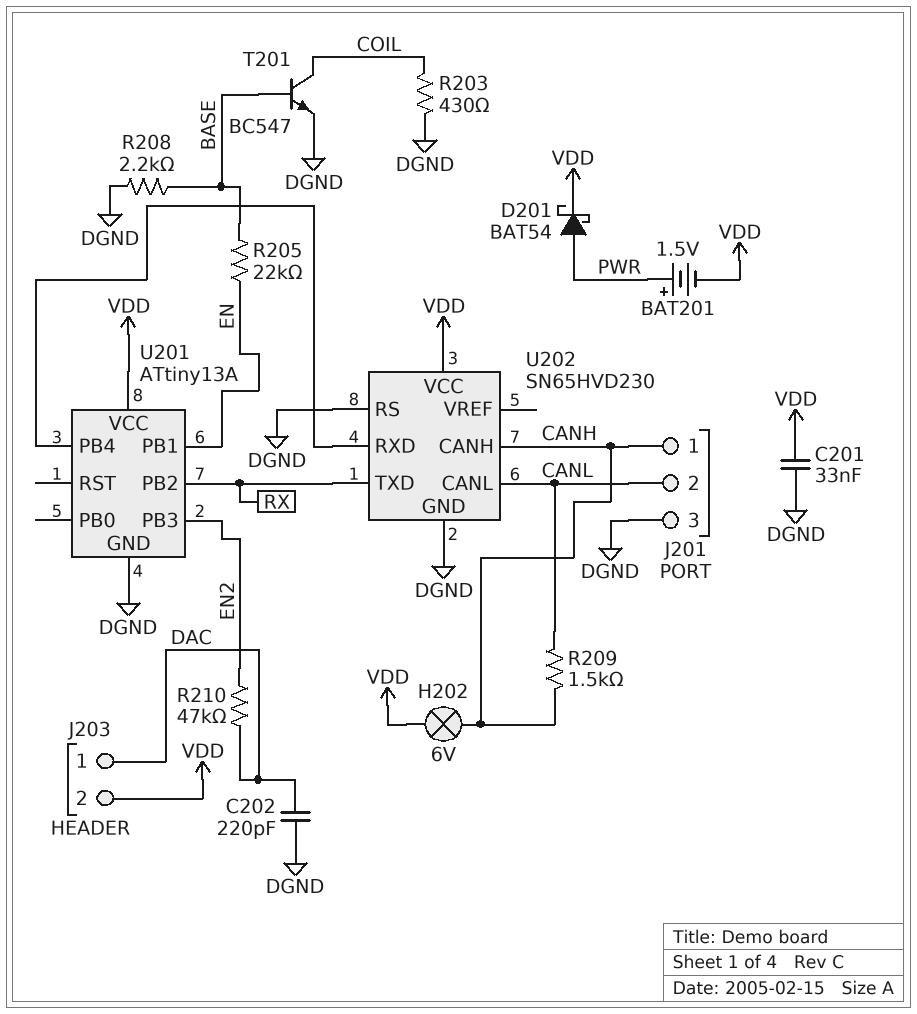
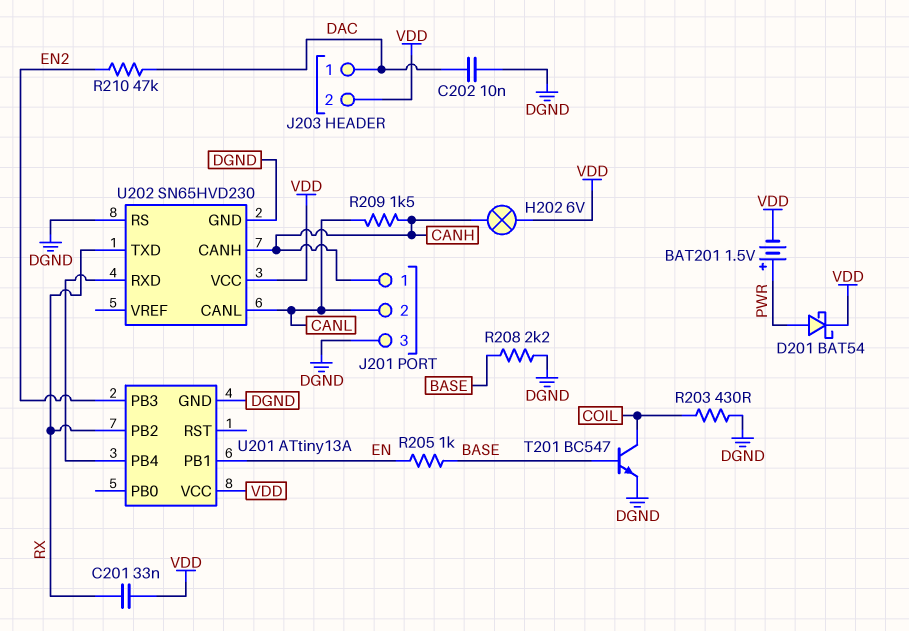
C201: 33nF (DGND, VDD) -> 33nF (RX, VDD)
C202: 220pF (DAC, DGND) -> 10nF (DAC, DGND)
R205: 22k (BASE, EN) -> 1k (BASE, EN)

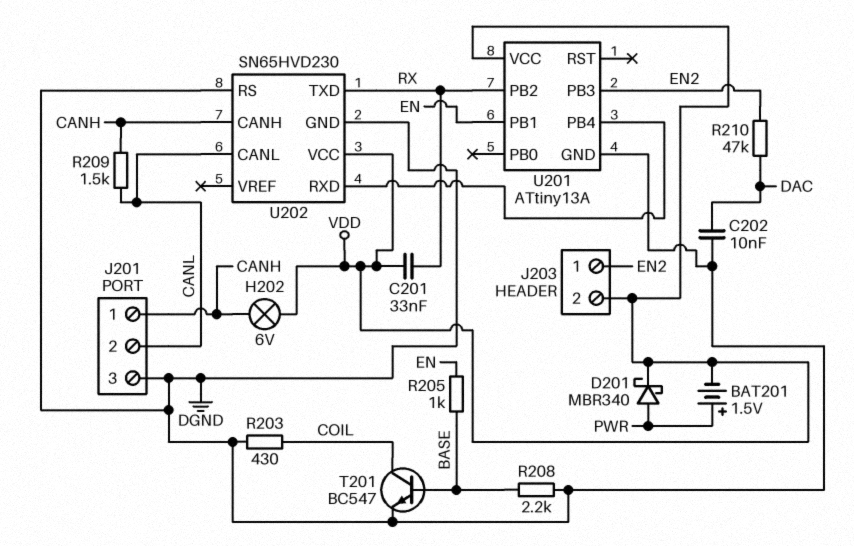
D201: schottky BAT54 (A PWR, K VDD) -> schottky MBR340 (A PWR, K VDD)
J203 pin 1: DAC -> EN2

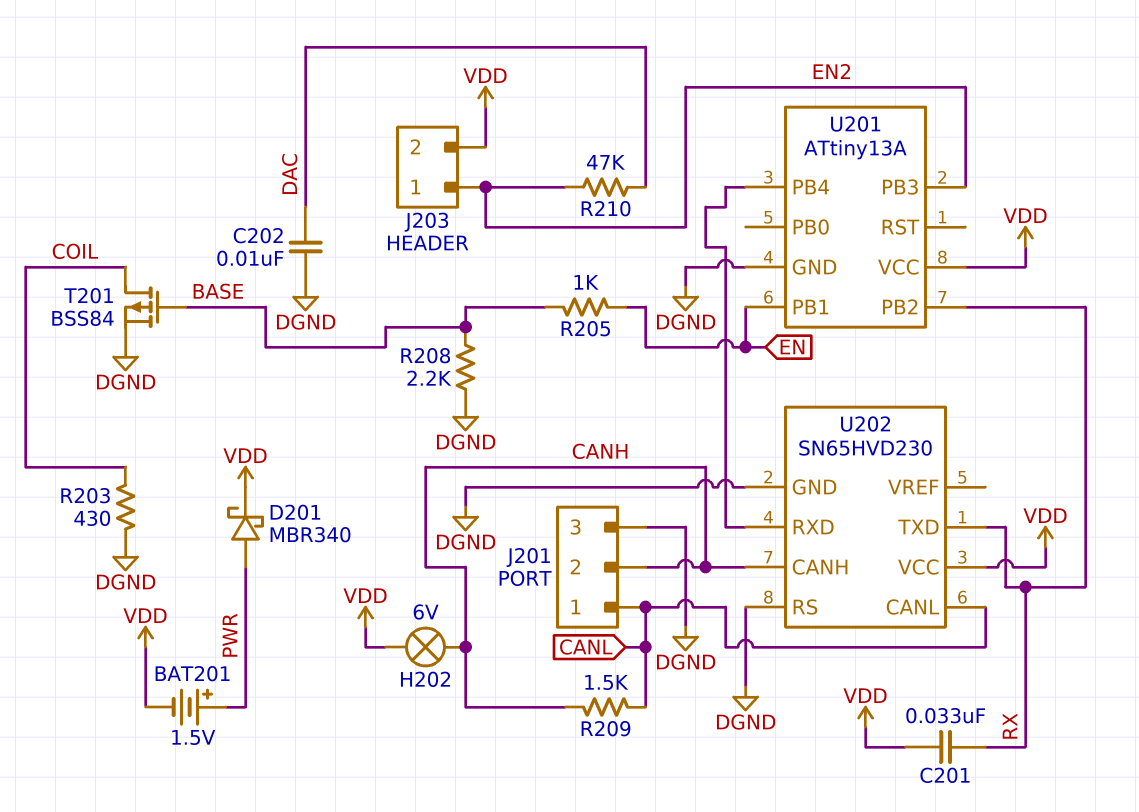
J201 pin 1: CANH -> CANL
J201 pin 2: CANL -> CANH
T201: NPN BC547 (B BASE, C COIL, E DGND) -> PMOS BSS84 (G BASE, D COIL, S DGND)

